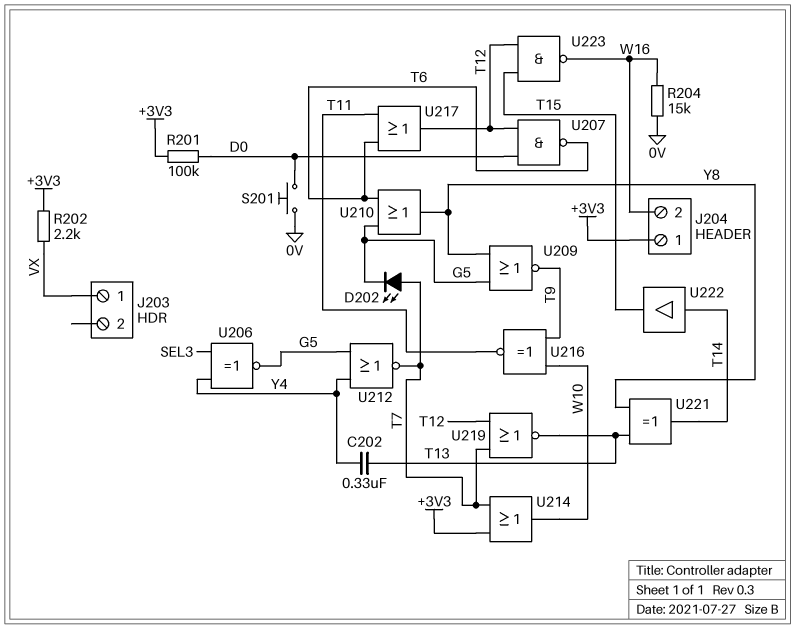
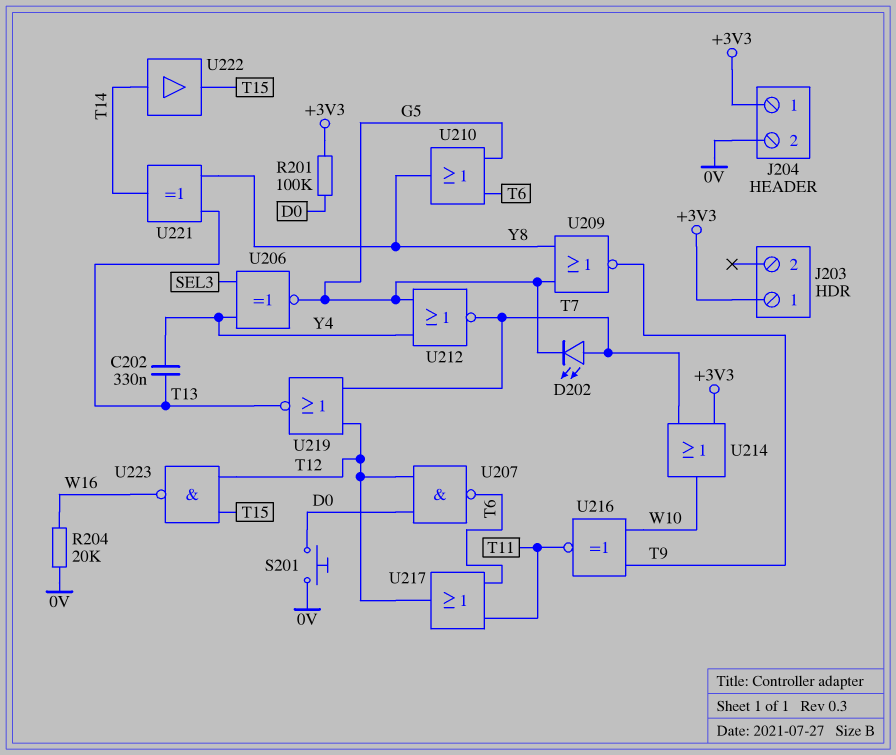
J203 pin 1: VX -> +3V3
J204 pin 2: W16 -> 0V
R202: 2.2k (+3V3, VX) -> none
R204: 15k (0V, W16) -> 20k (0V, W16)

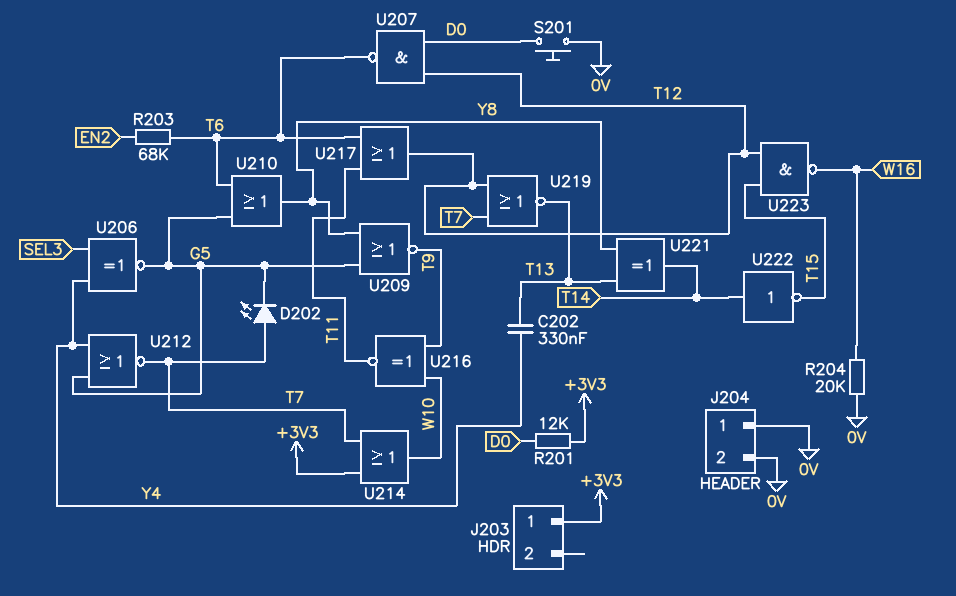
J204 pin 1: +3V3 -> 0V
R201: 100k (+3V3, D0) -> 12k (+3V3, D0)
R203: none -> 68k (EN2, T6)
U222: buffer (in T14, out T15) -> NOT (in T14, out T15)

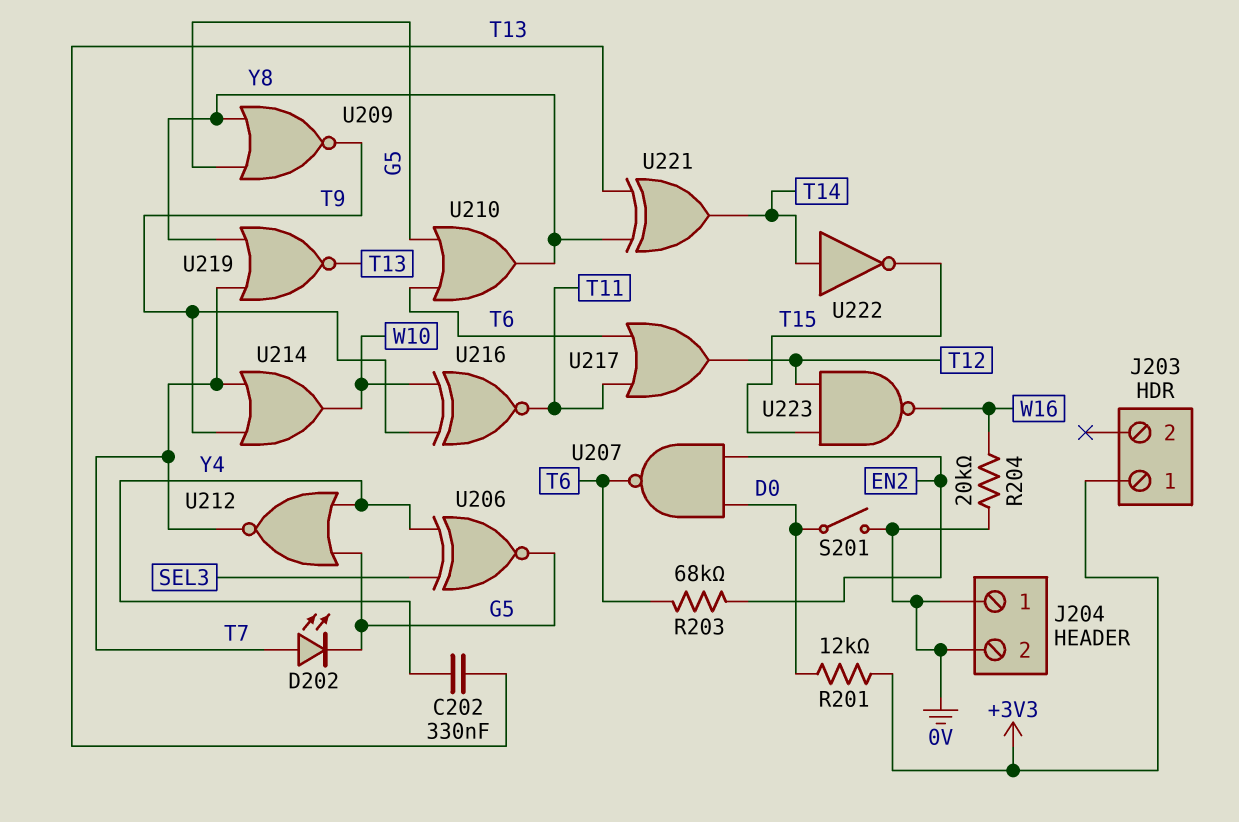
S201: button (0V, D0) -> switch (0V, D0)
U207: NAND (in D0, in T12, out T6) -> NAND (in D0, in EN2, out T6)
U214: OR (in +3V3, in T7, out W10) -> OR (in T7, in T9, out W10)
U219: NOR (in T7, in T12, out T13) -> NOR (in T7, in Y8, out T13)

